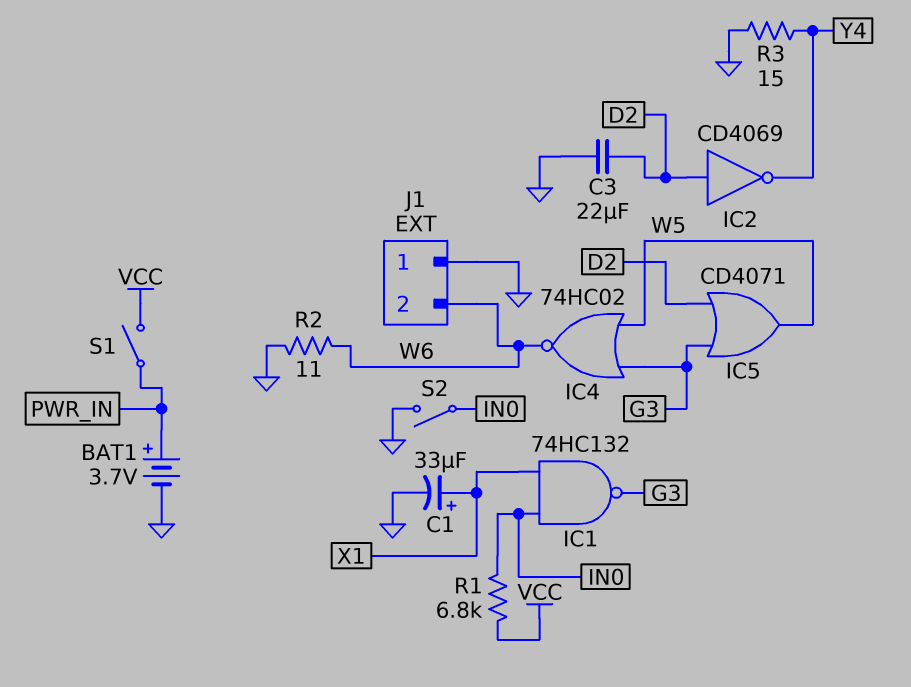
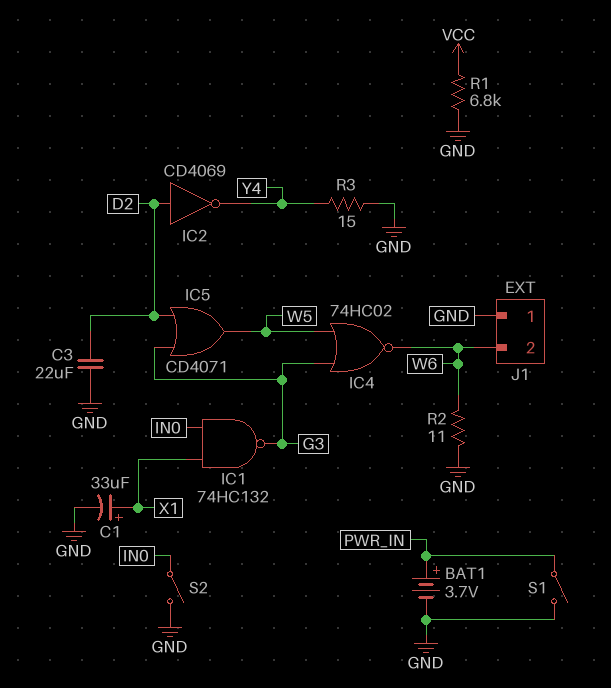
R1: 6.8k (IN0, VCC) -> 6.8k (GND, VCC)
S1: switch (PWR_IN, VCC) -> switch (GND, PWR_IN)

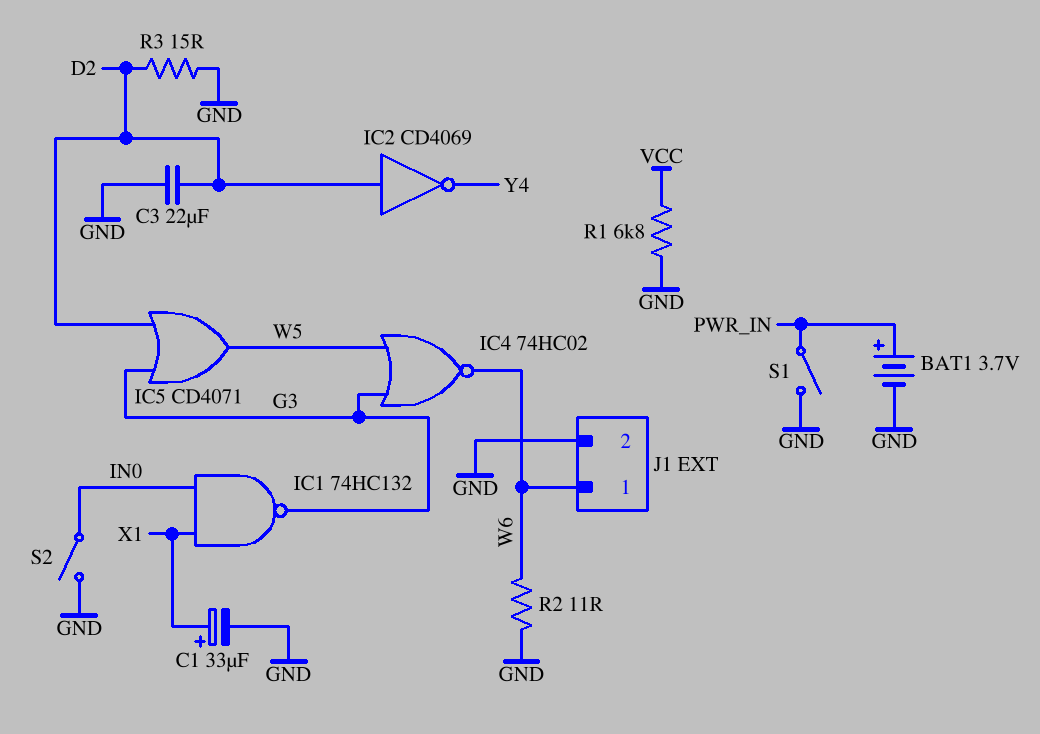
J1 pin 1: GND -> W6
J1 pin 2: W6 -> GND
R3: 15 (GND, Y4) -> 15 (D2, GND)

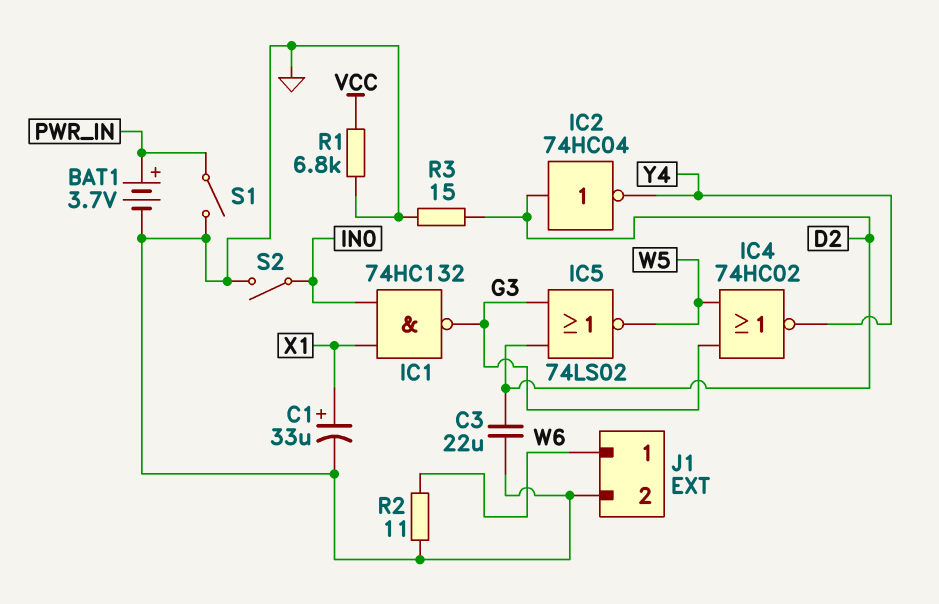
IC2: NOT CD4069 (in D2, out Y4) -> NOT 74HC04 (in D2, out Y4)
IC4: NOR 74HC02 (in G3, in W5, out W6) -> NOR 74HC02 (in G3, in W5, out Y4)
IC5: OR CD4071 (in D2, in G3, out W5) -> NOR 74LS02 (in D2, in G3, out W5)

